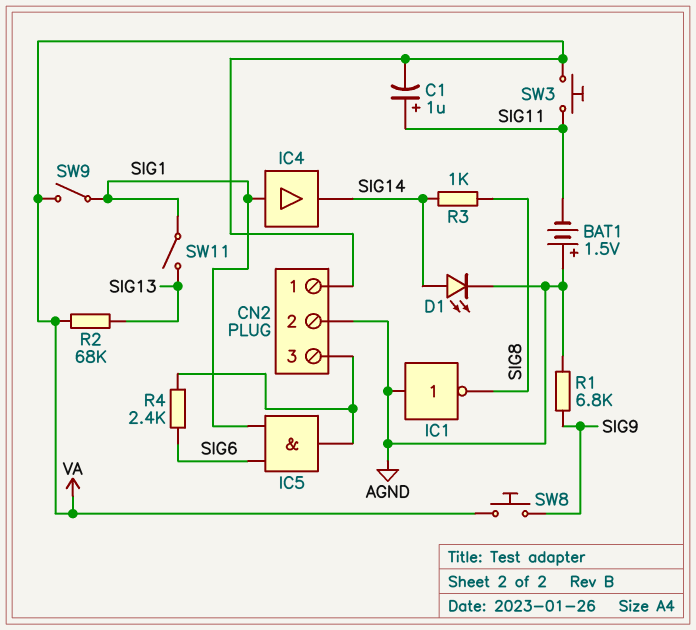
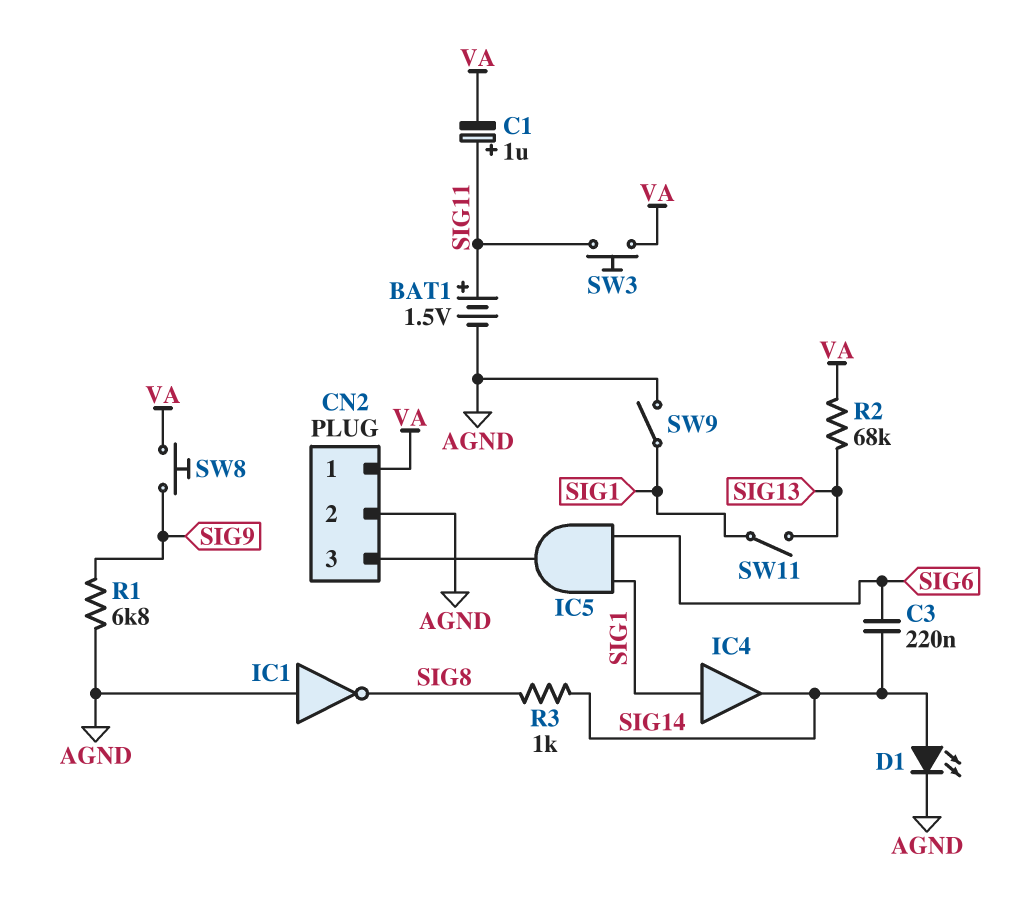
BAT1: 1.5V (plus AGND, minus SIG11) -> 1.5V (plus SIG11, minus AGND)
C3: none -> 220nF (SIG6, SIG14)
R4: 2.4k (CN2/3, SIG6) -> none
SW9: switch (SIG1, VA) -> switch (AGND, SIG1)

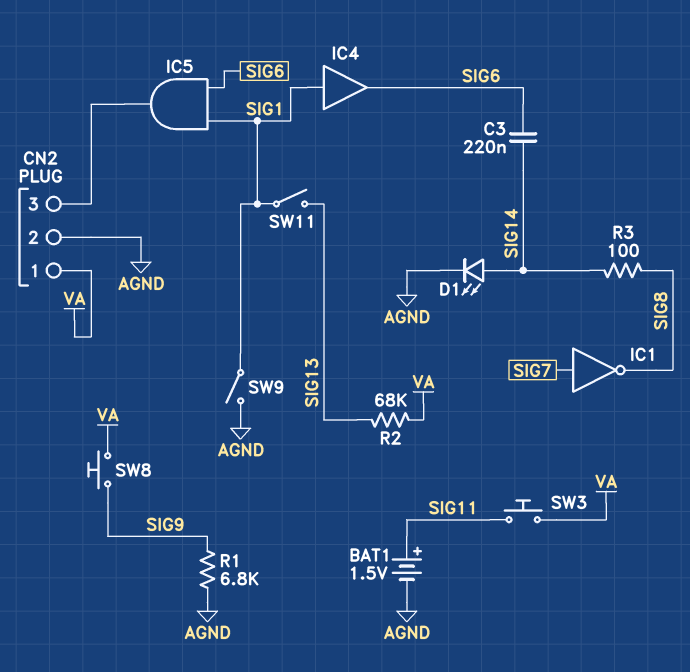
C1: 1uF (plus SIG11, minus VA) -> none
IC1: NOT (in AGND, out SIG8) -> NOT (in SIG7, out SIG8)
IC4: buffer (in SIG1, out SIG14) -> buffer (in SIG1, out SIG6)
R3: 1k (SIG8, SIG14) -> 100 (SIG8, SIG14)

